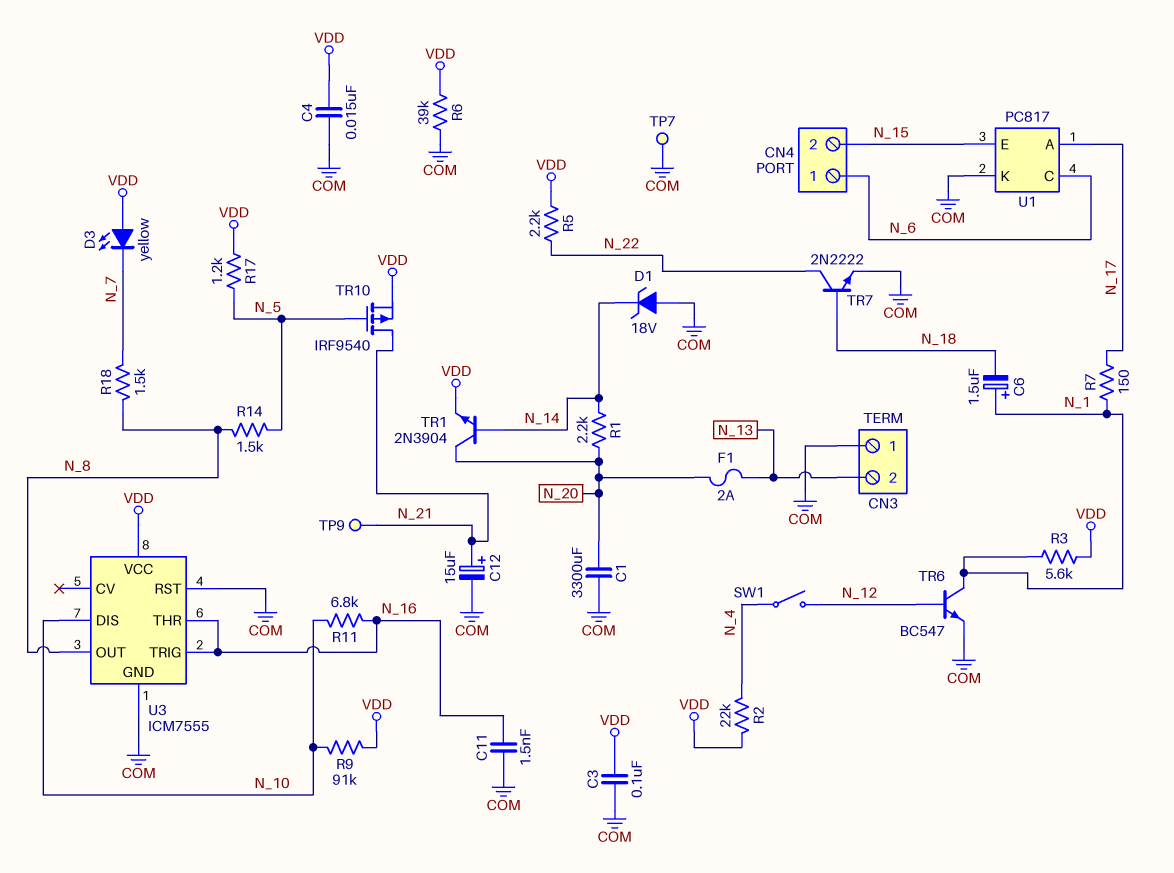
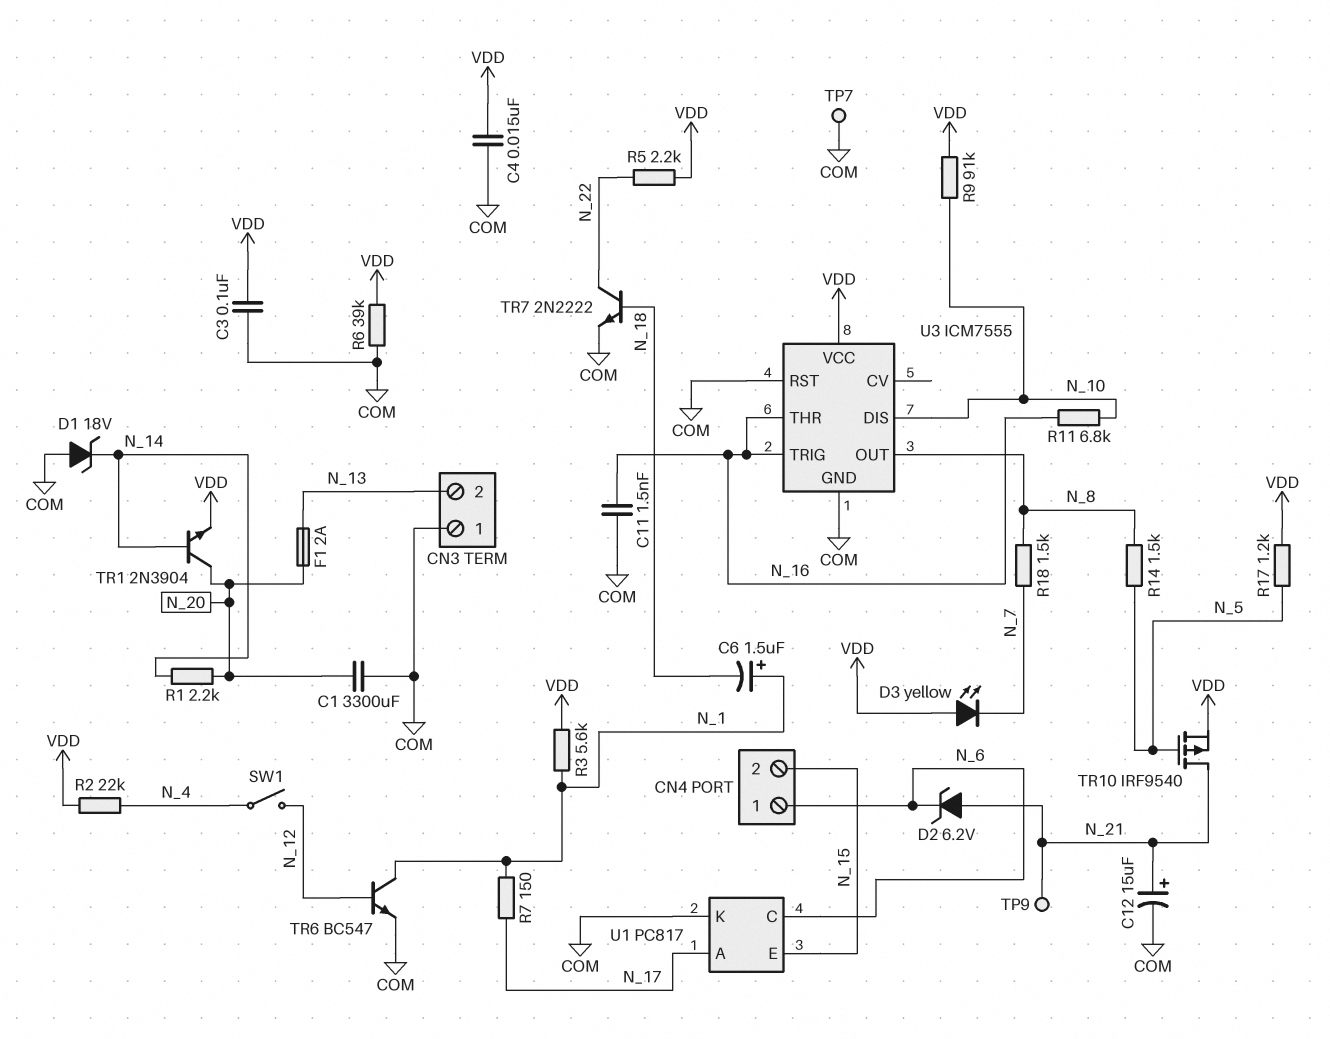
D2: none -> zener 6.2V (A N_21, K N_6)

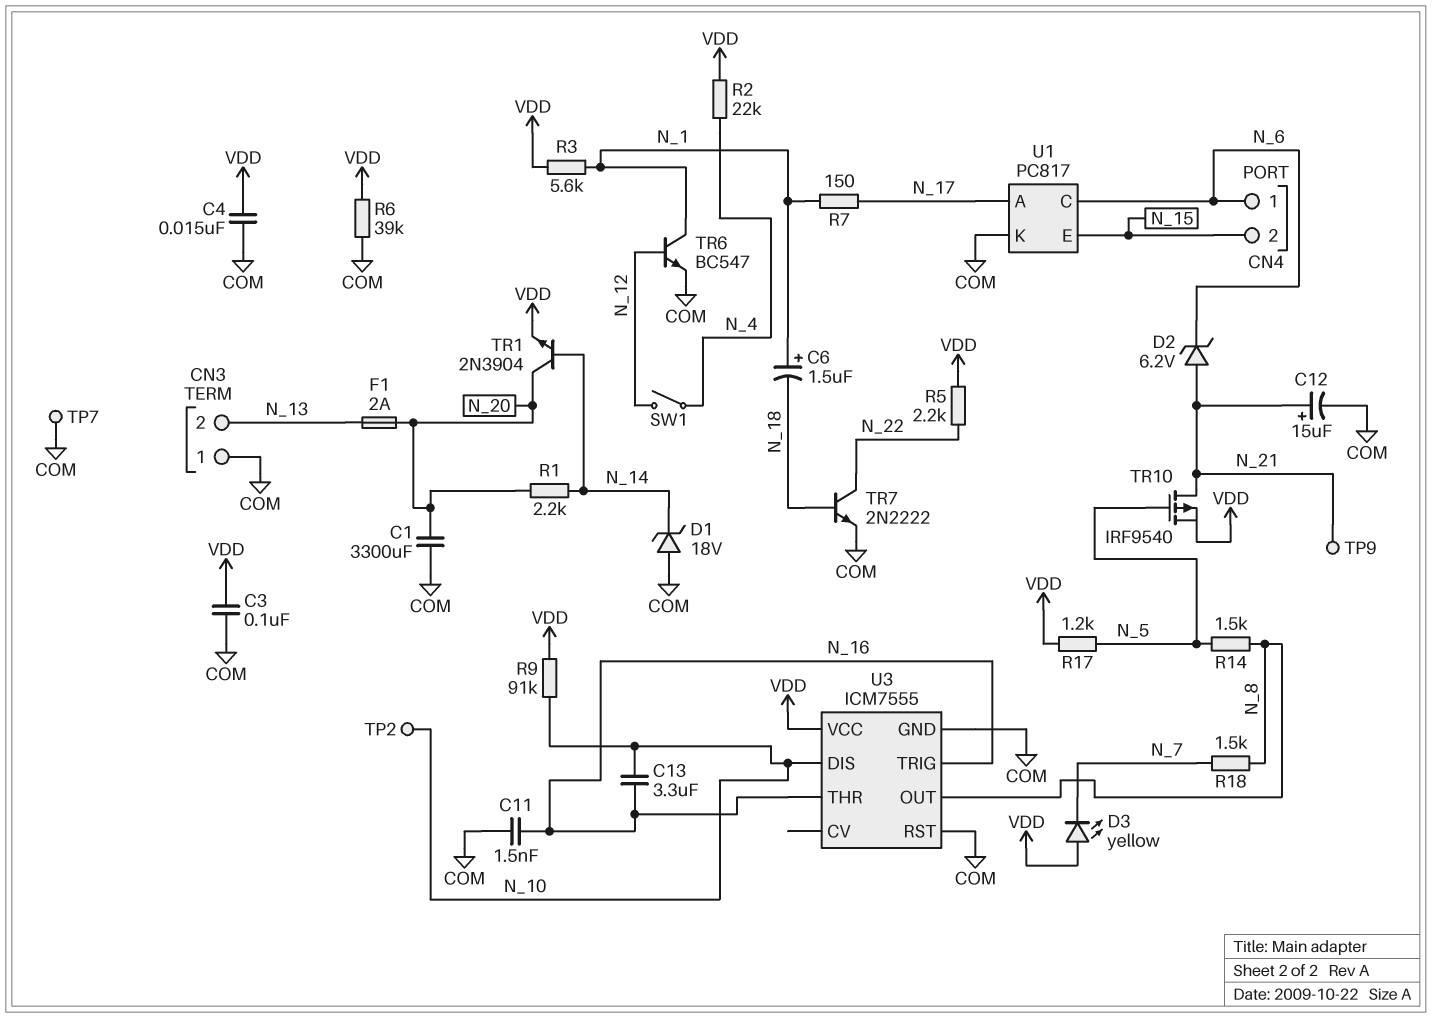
C13: none -> 3.3uF (N_10, N_16)
R11: 6.8k (N_10, N_16) -> none
TP2: none -> test point (N_10)

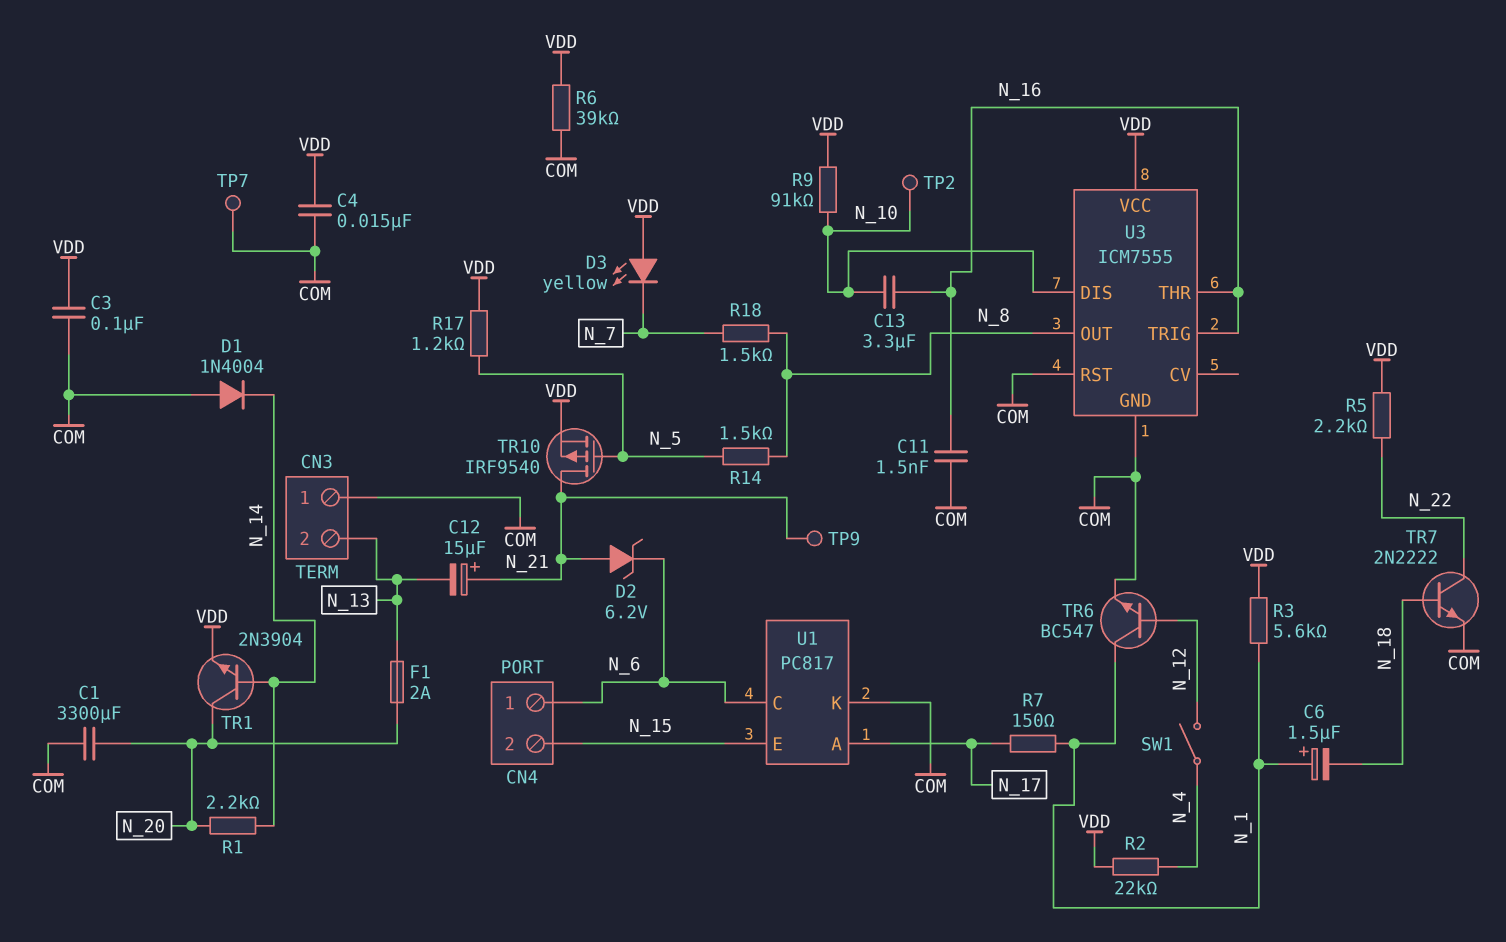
C12: 15uF (plus N_21, minus COM) -> 15uF (plus N_21, minus N_13)
D1: zener 18V (A COM, K N_14) -> diode 1N4004 (A COM, K N_14)

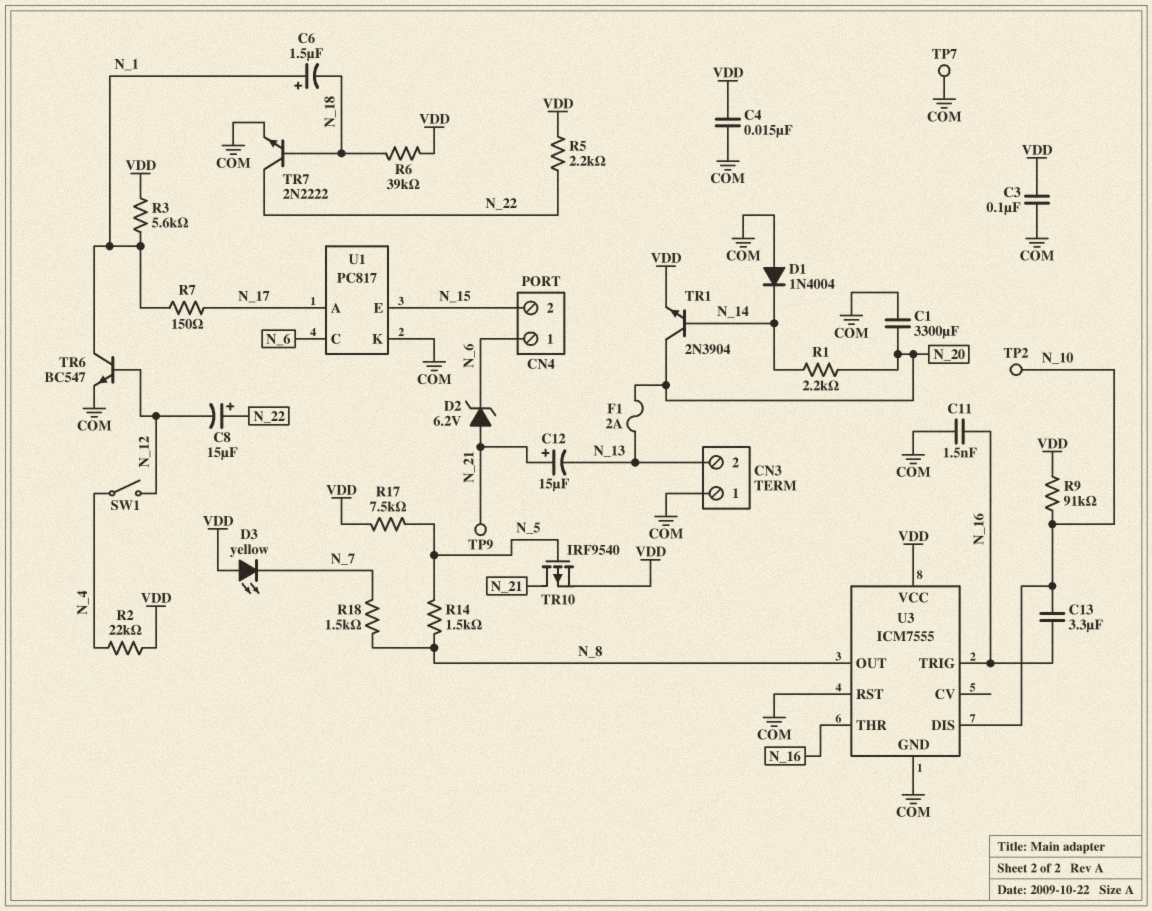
C8: none -> 15uF (plus N_22, minus N_12)
R6: 39k (COM, VDD) -> 39k (N_18, VDD)
R17: 1.2k (N_5, VDD) -> 7.5k (N_5, VDD)

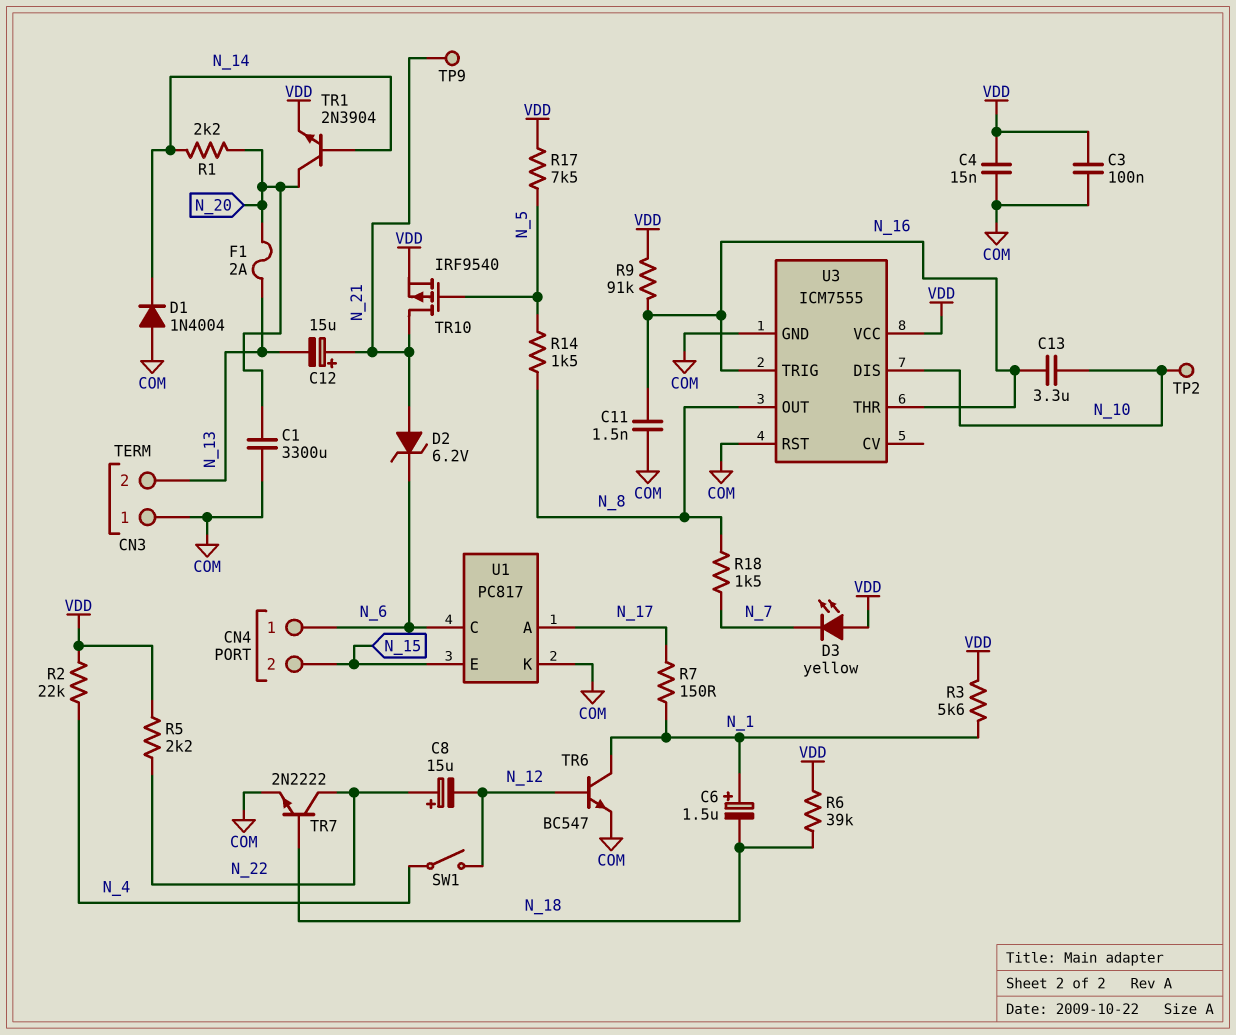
R9: 91k (N_10, VDD) -> 91k (N_16, VDD)
TP7: test point (COM) -> none

